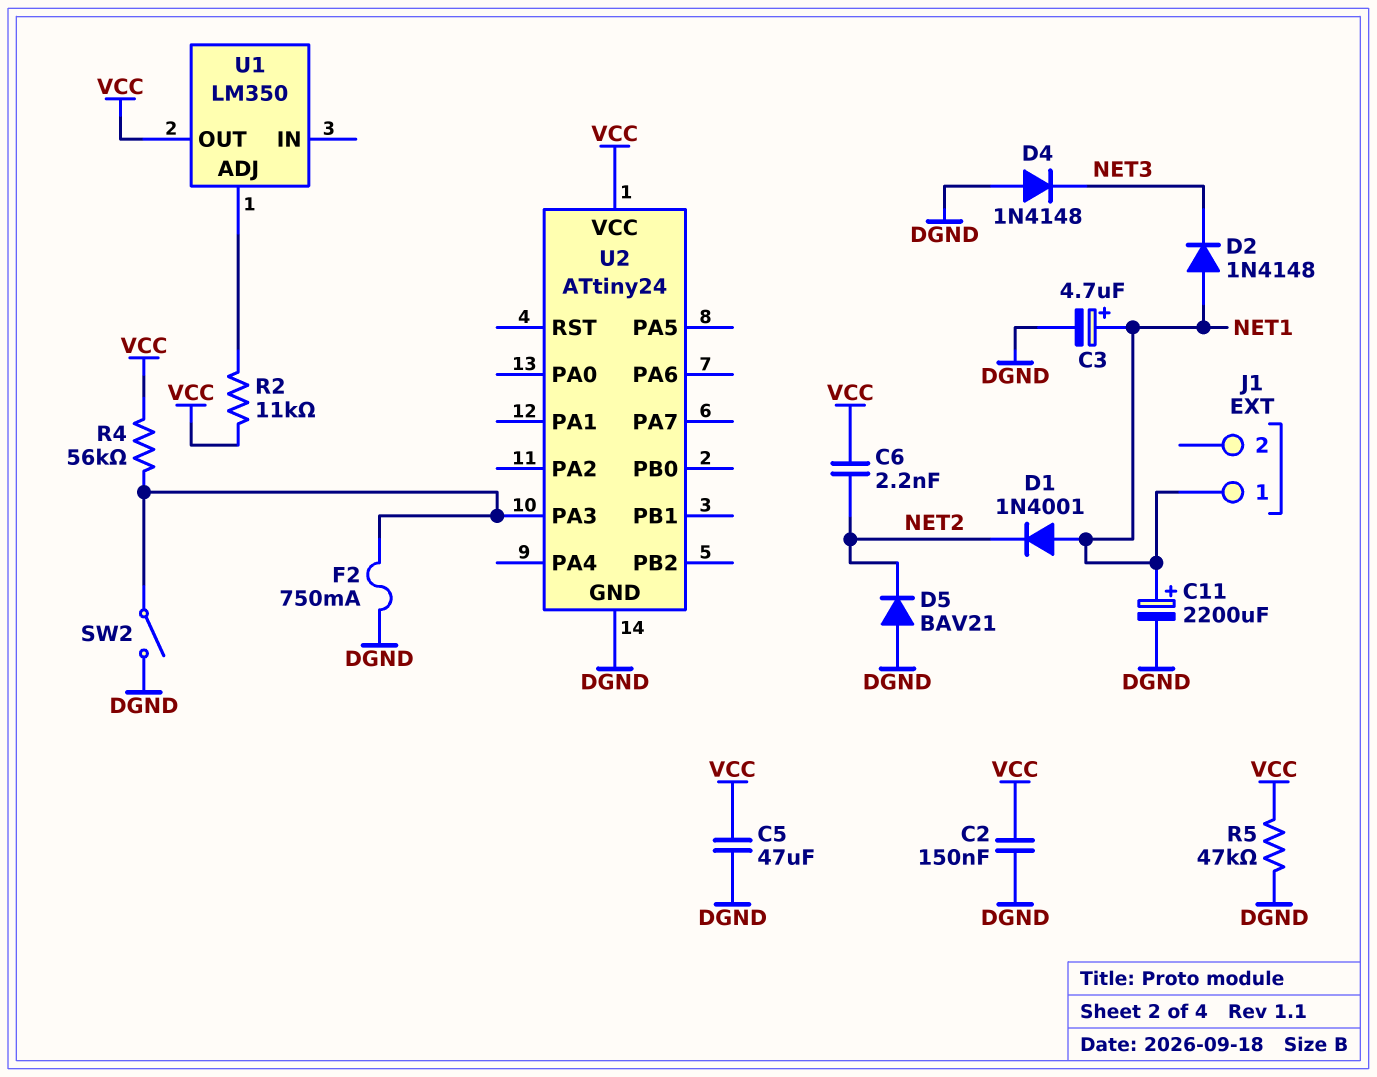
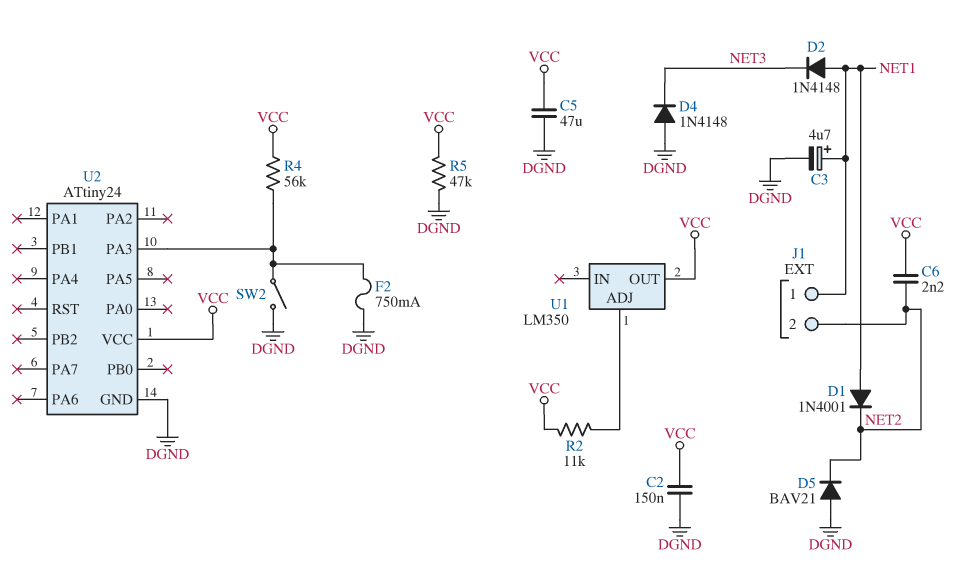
C11: 2200uF (plus NET1, minus DGND) -> none
J1 pin 2: none -> NET2

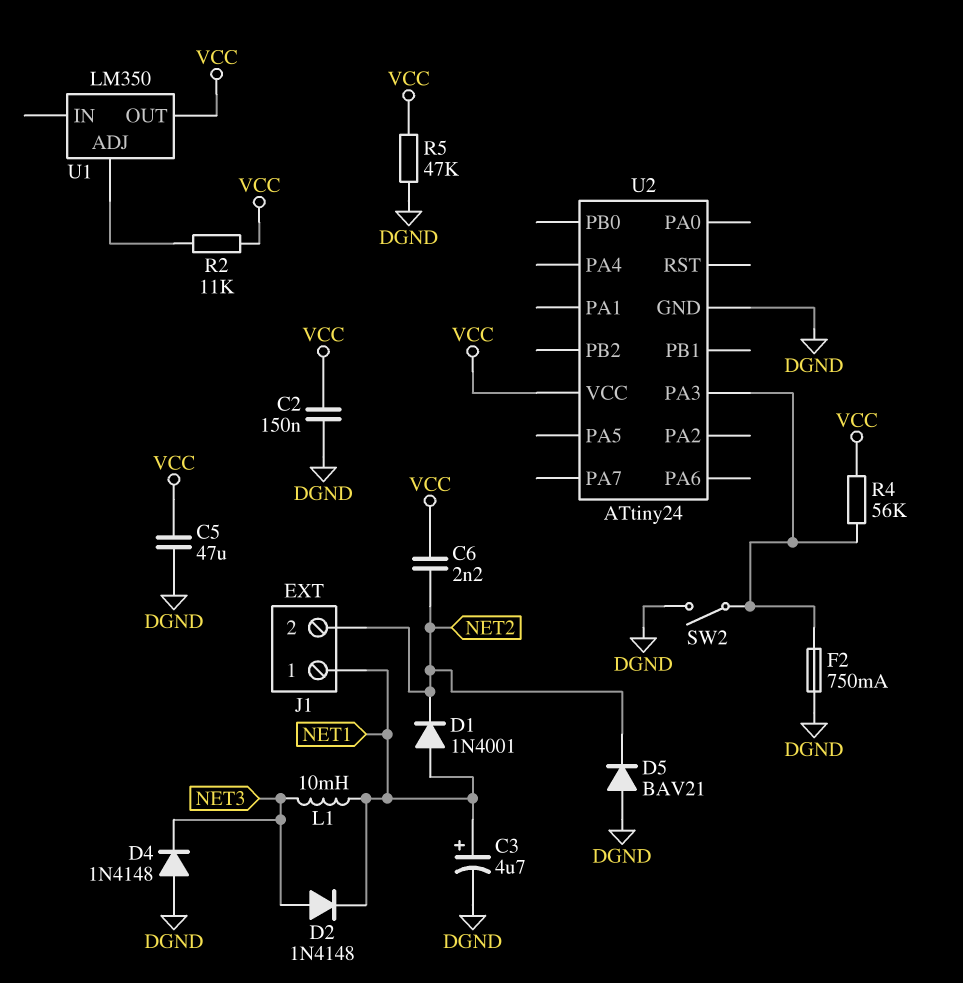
D2: diode 1N4148 (A NET1, K NET3) -> diode 1N4148 (A NET3, K NET1)
L1: none -> 10mH (NET1, NET3)

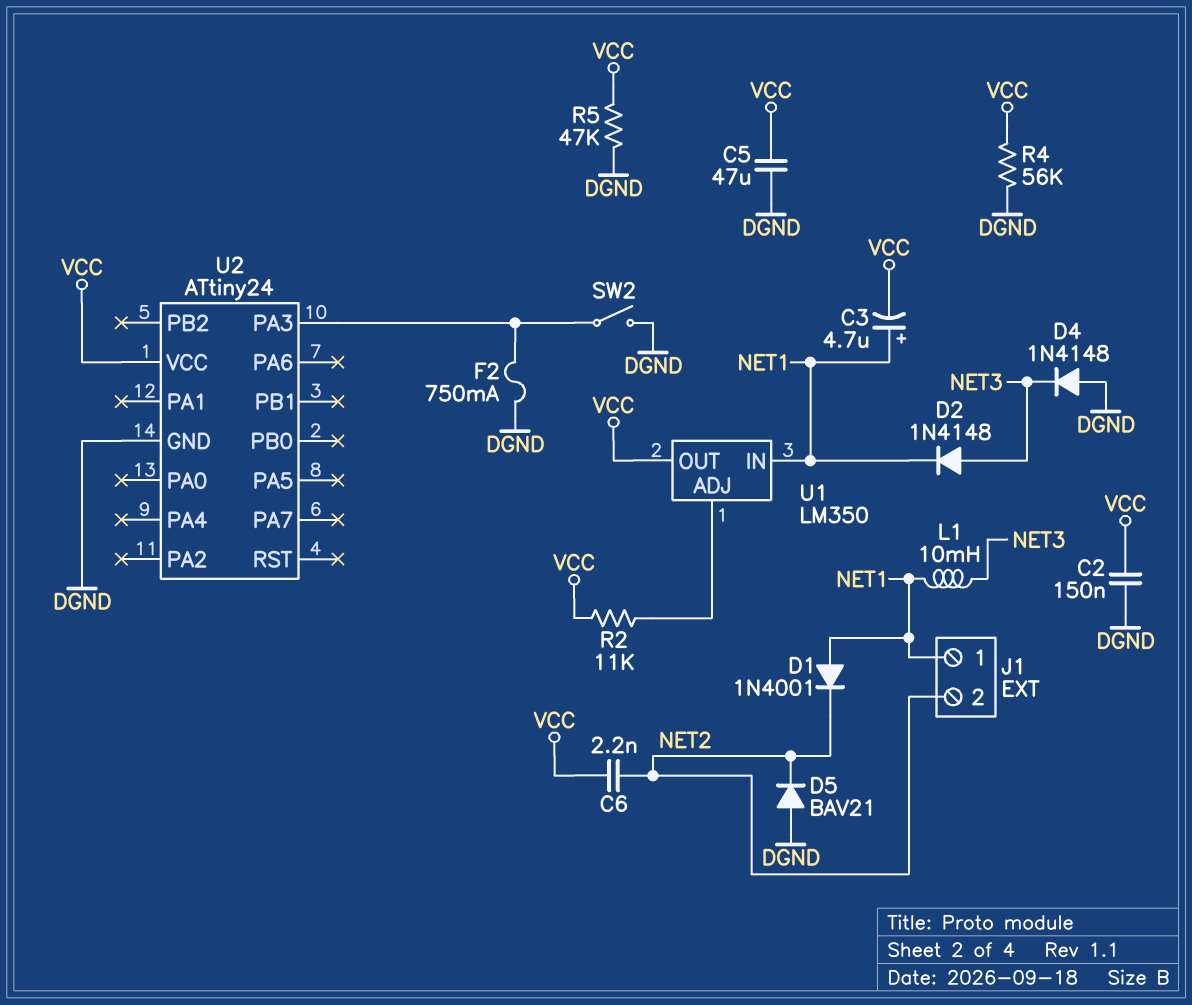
C3: 4.7uF (plus NET1, minus DGND) -> 4.7uF (plus NET1, minus VCC)
R4: 56k (U2/PA3, VCC) -> 56k (DGND, VCC)
U1 pin IN: none -> NET1

